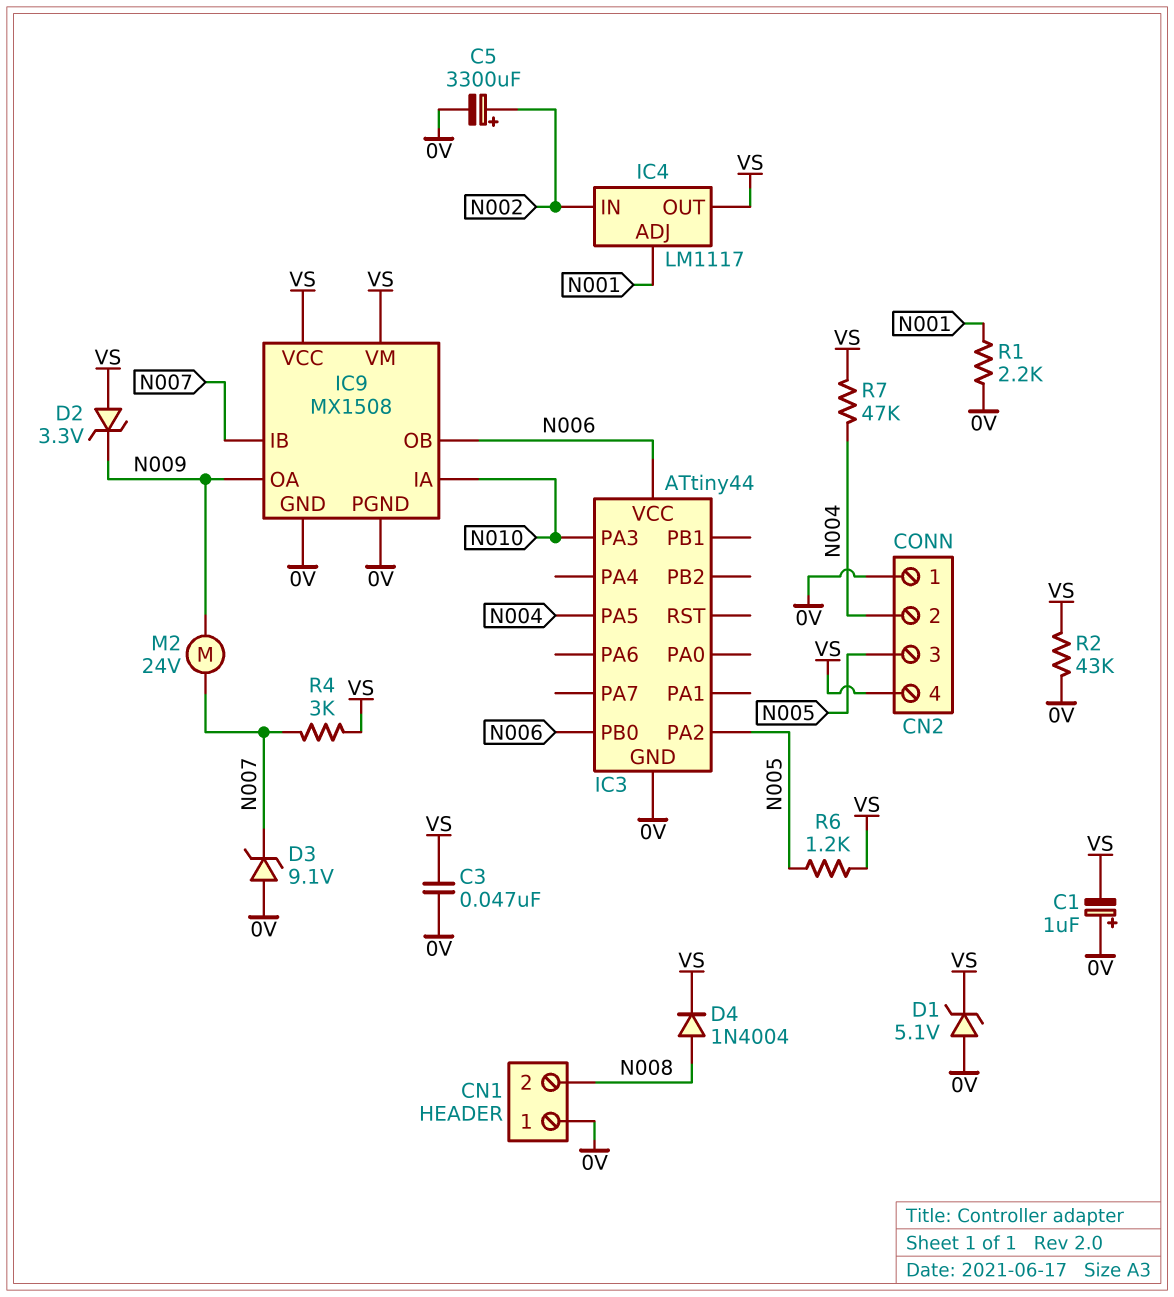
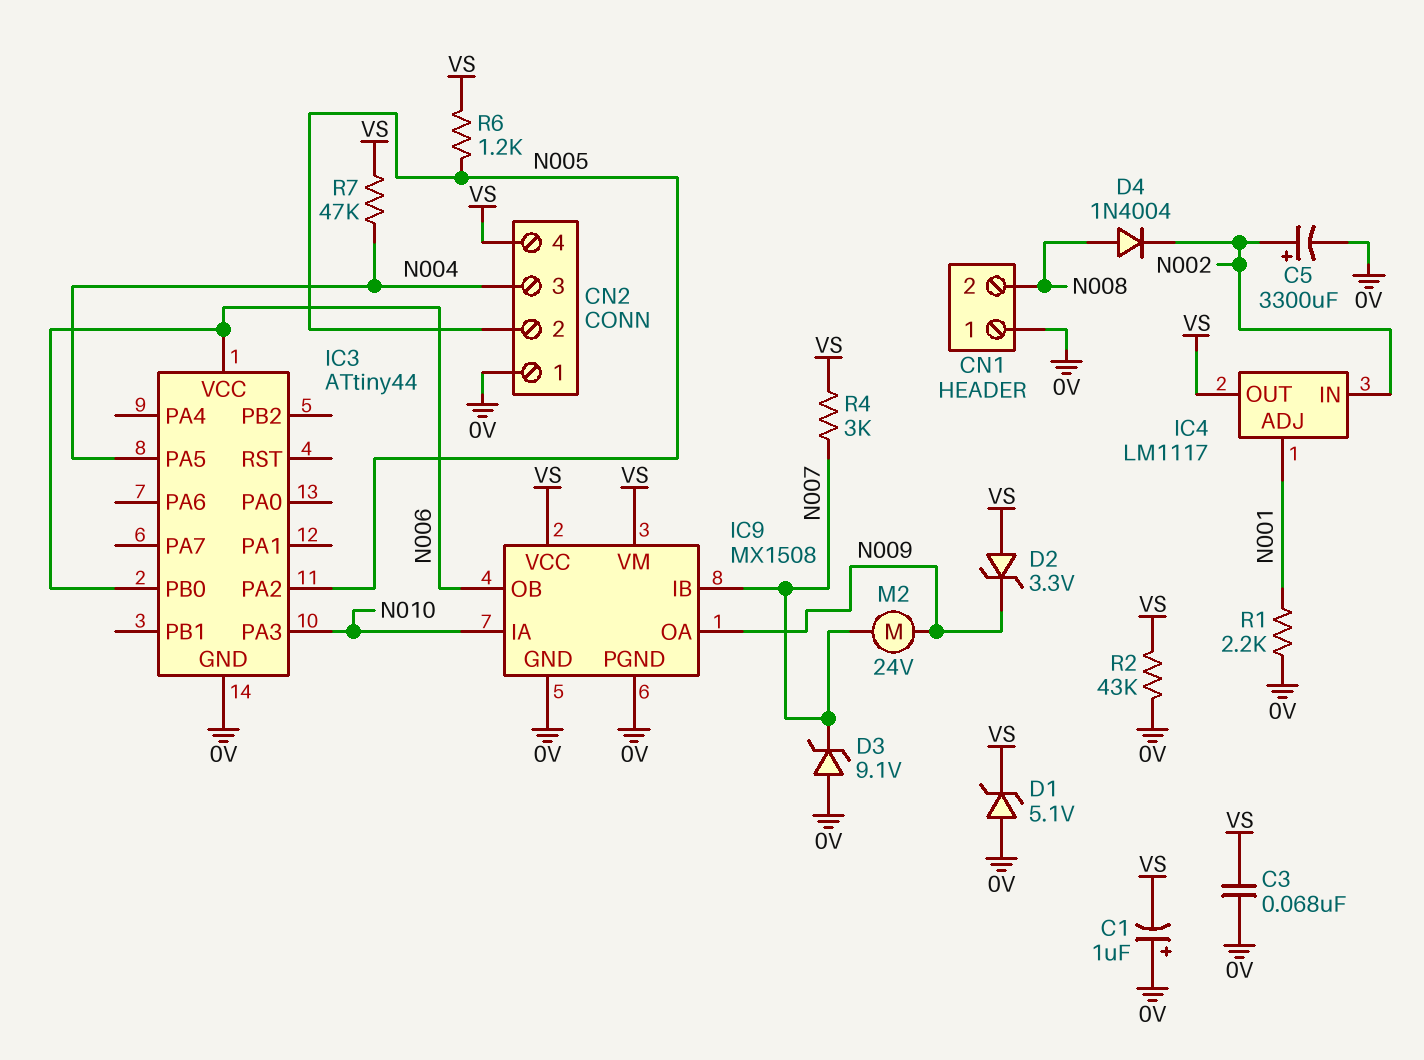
C3: 47nF (0V, VS) -> 68nF (0V, VS)
CN2 pin 2: N004 -> N005
CN2 pin 3: N005 -> N004
D4: diode 1N4004 (A N008, K VS) -> diode 1N4004 (A N008, K N002)

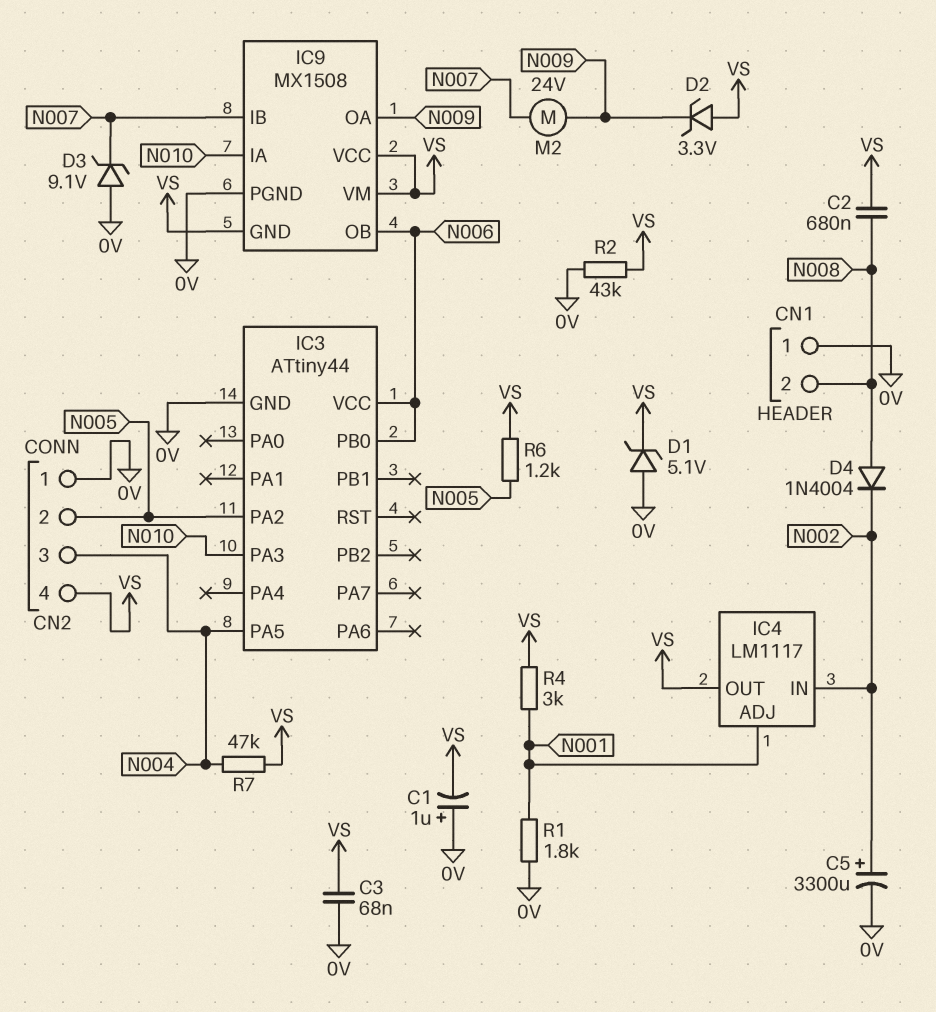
C2: none -> 680nF (N008, VS)
IC9 pin GND: 0V -> VS
R1: 2.2k (0V, N001) -> 1.8k (0V, N001)
R4: 3k (N007, VS) -> 3k (N001, VS)

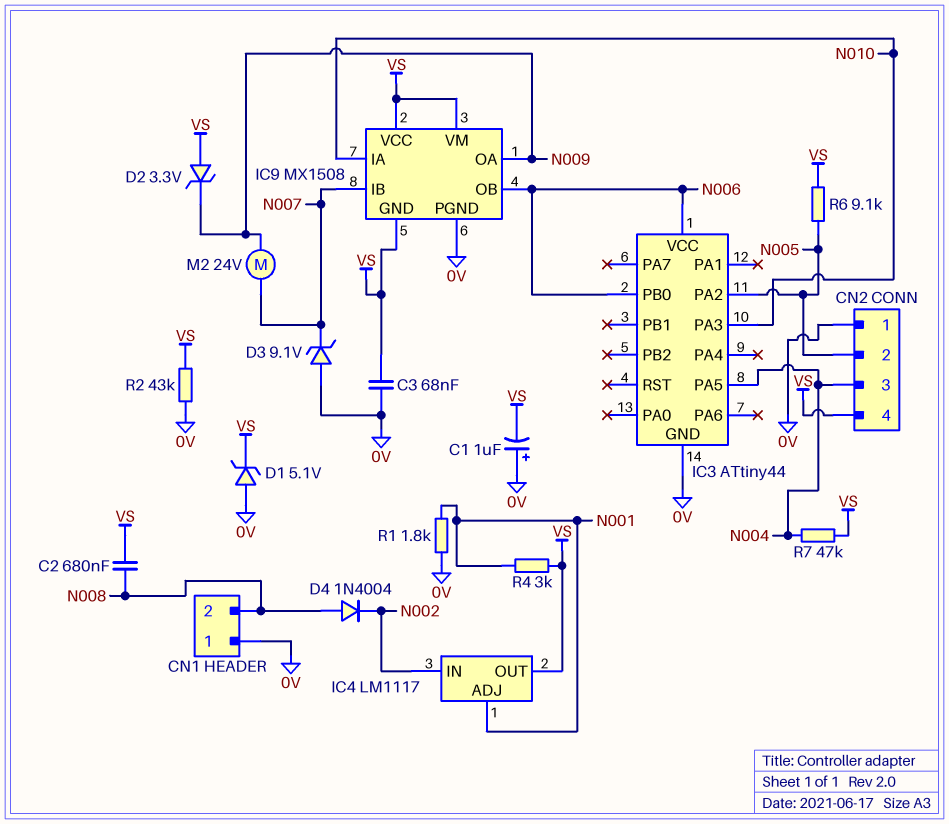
C5: 3300uF (plus N002, minus 0V) -> none
R6: 1.2k (N005, VS) -> 9.1k (N005, VS)

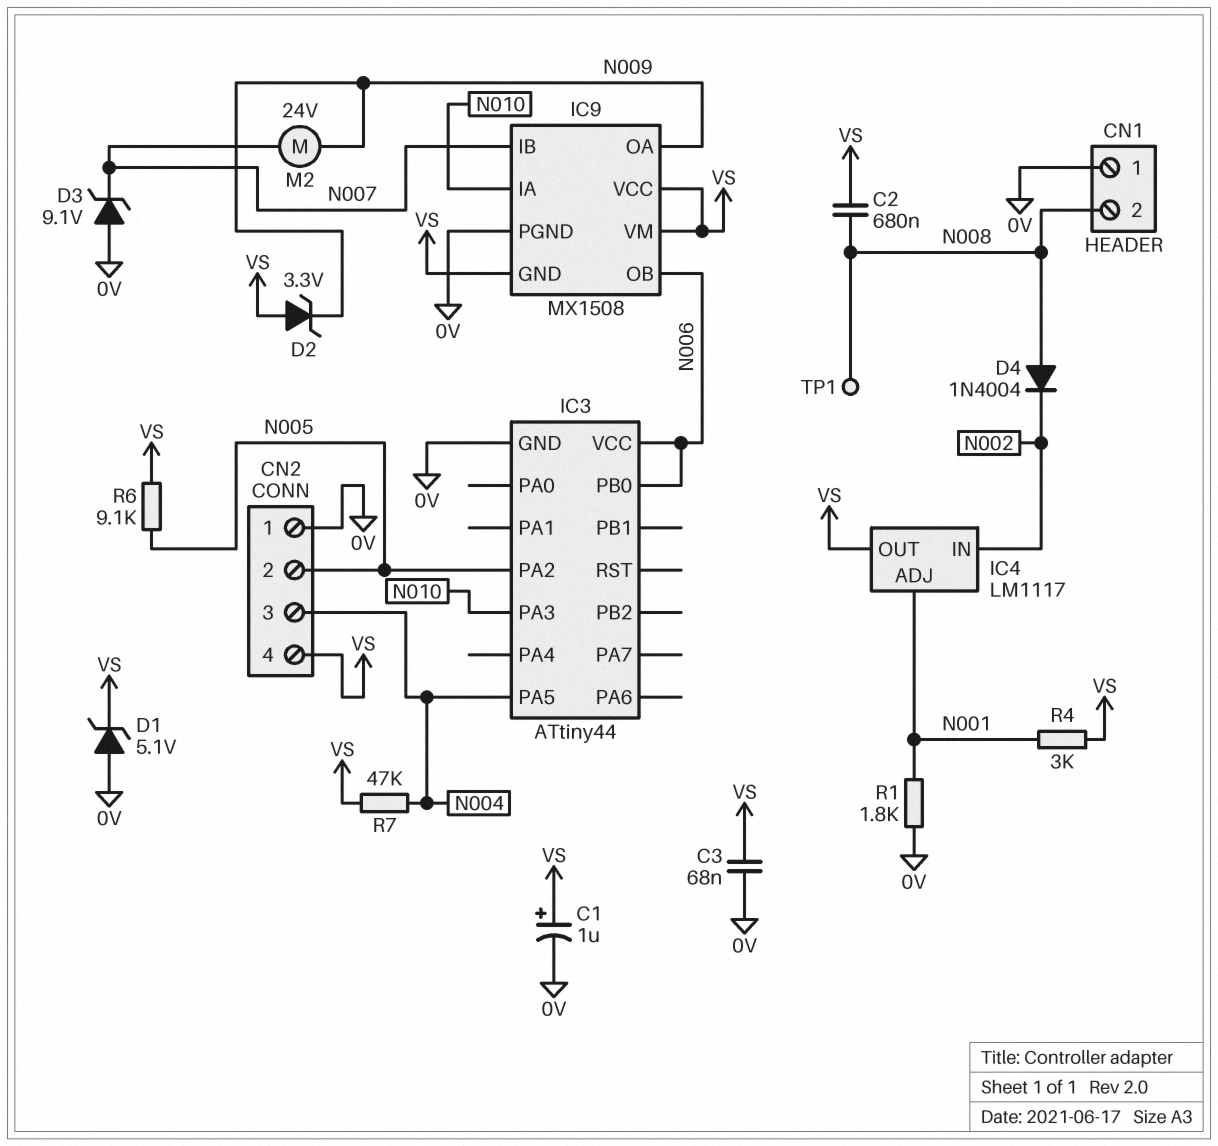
C1: 1uF (plus 0V, minus VS) -> 1uF (plus VS, minus 0V)
R2: 43k (0V, VS) -> none
TP1: none -> test point (N008)

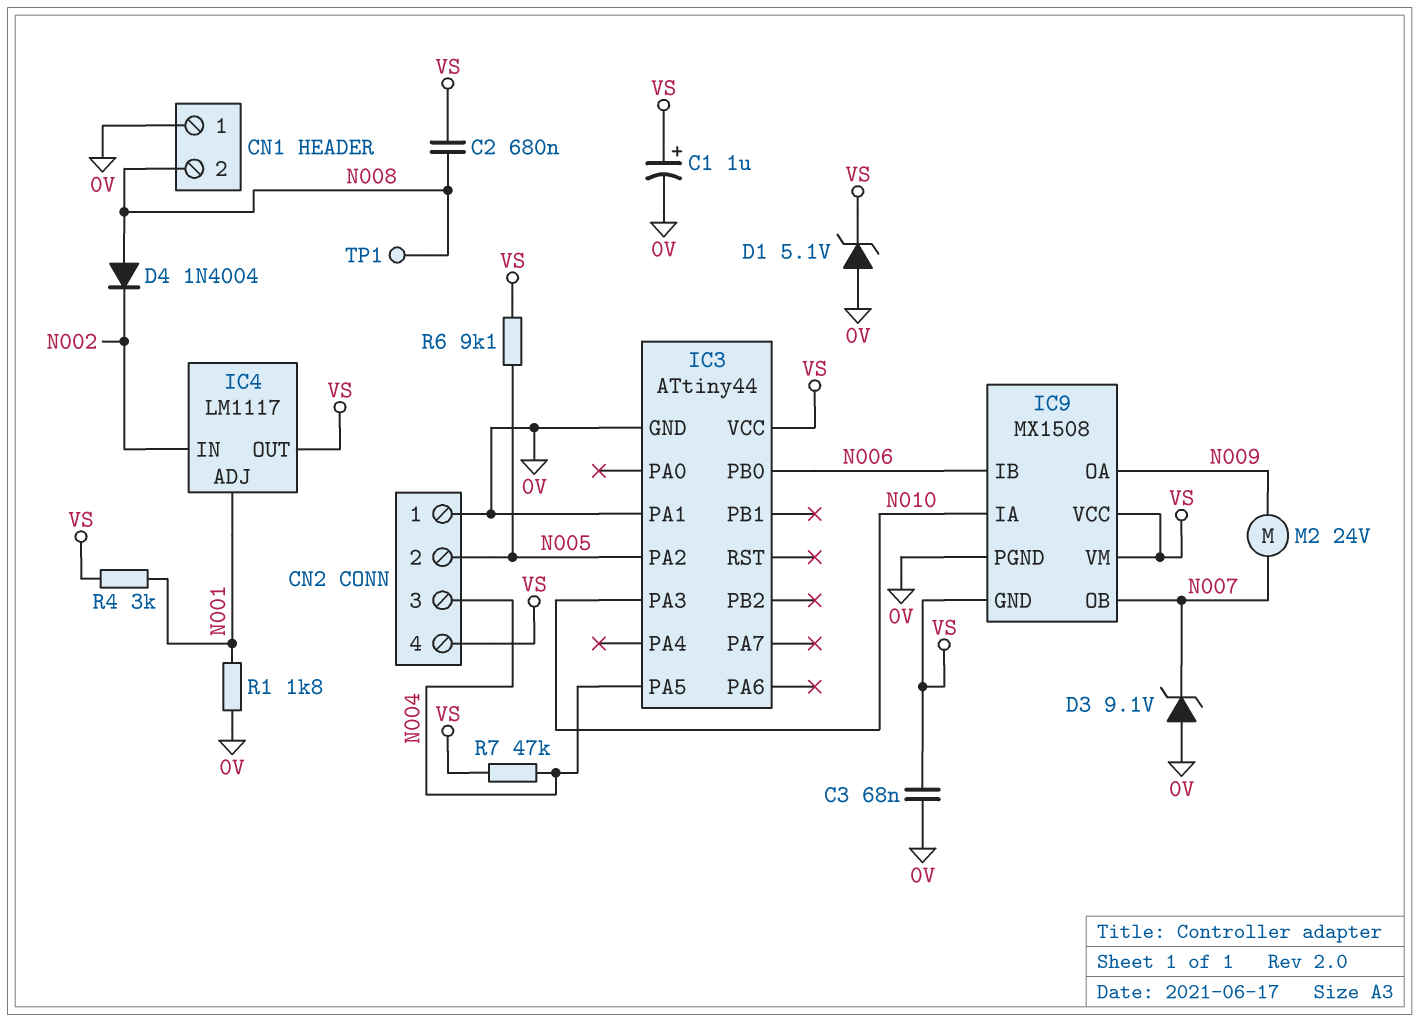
D2: zener 3.3V (A VS, K N009) -> none
IC3 pin PA1: none -> 0V
IC3 pin VCC: N006 -> VS
IC9 pin IB: N007 -> N006
IC9 pin OB: N006 -> N007

